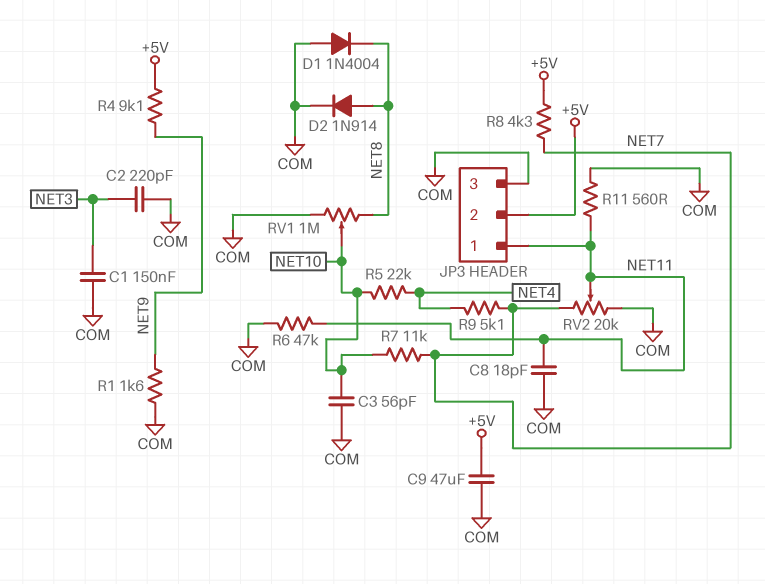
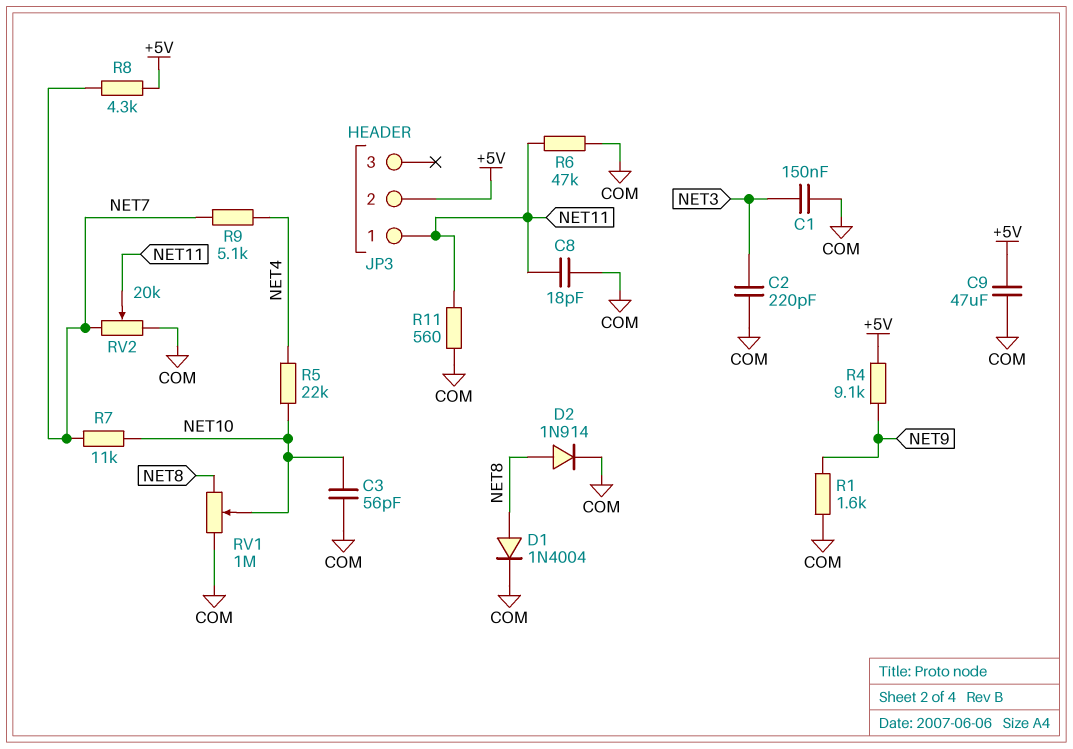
D1: diode 1N4004 (A COM, K NET8) -> diode 1N4004 (A NET8, K COM)
JP3 pin 3: COM -> none

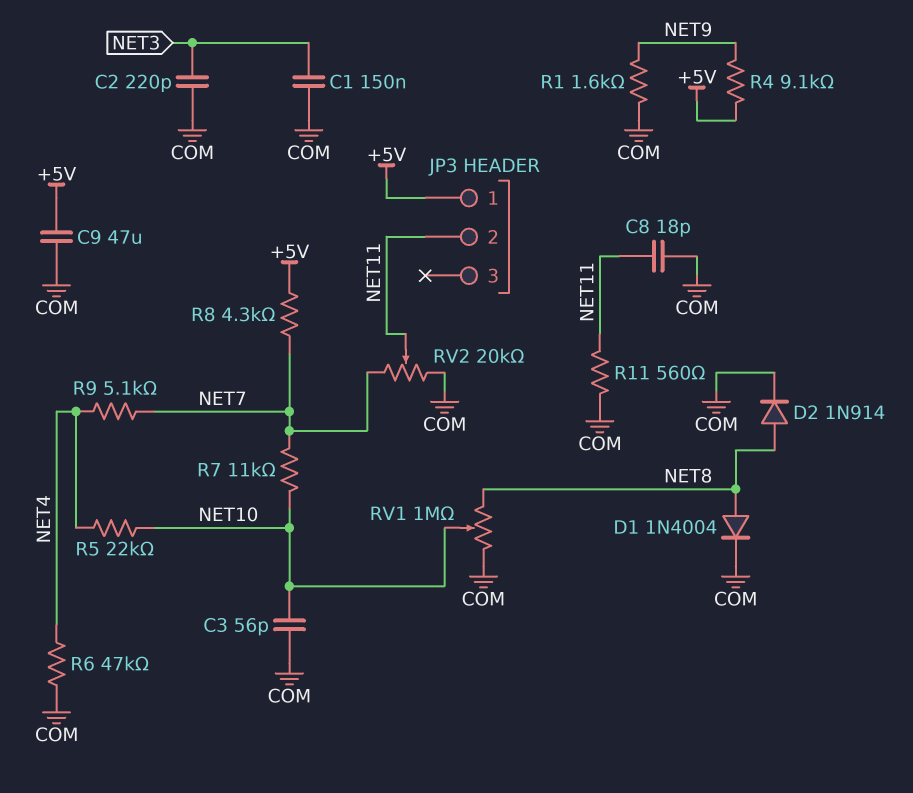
JP3 pin 1: NET11 -> +5V
JP3 pin 2: +5V -> NET11
R6: 47k (COM, NET11) -> 47k (COM, NET4)

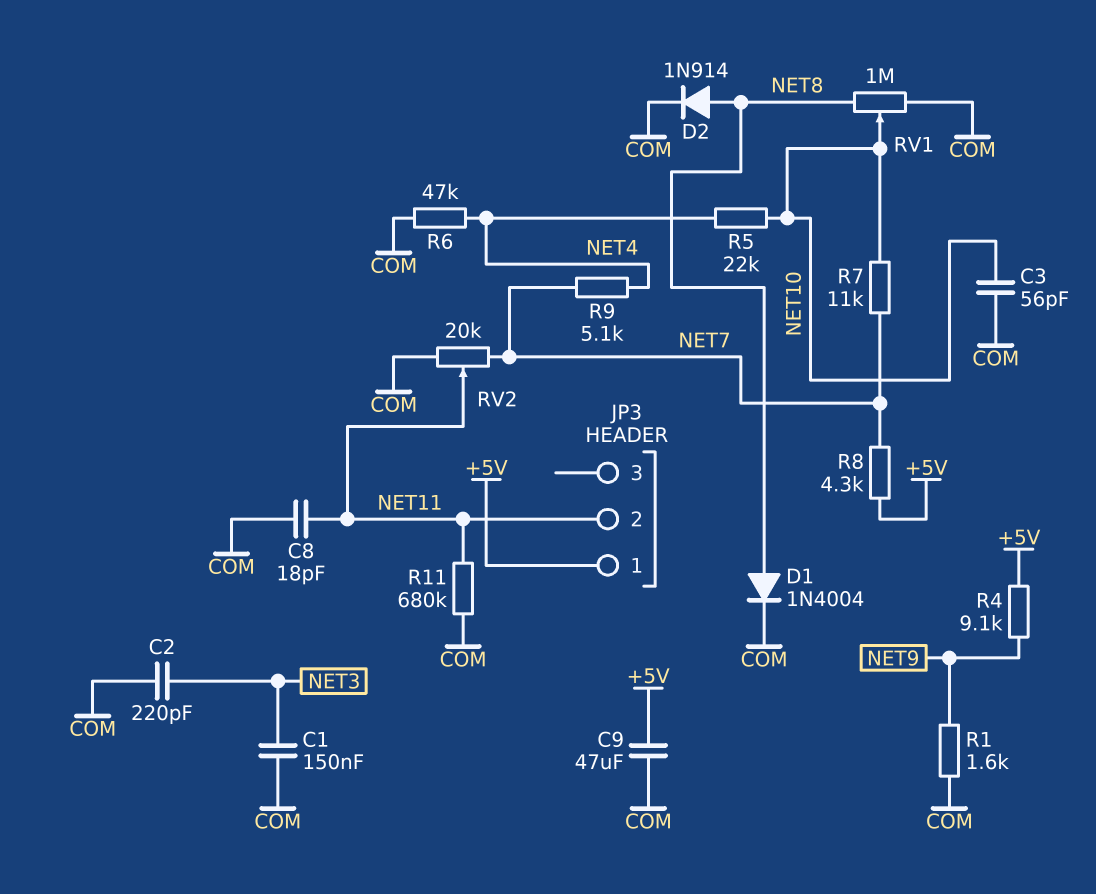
R11: 560 (COM, NET11) -> 680k (COM, NET11)

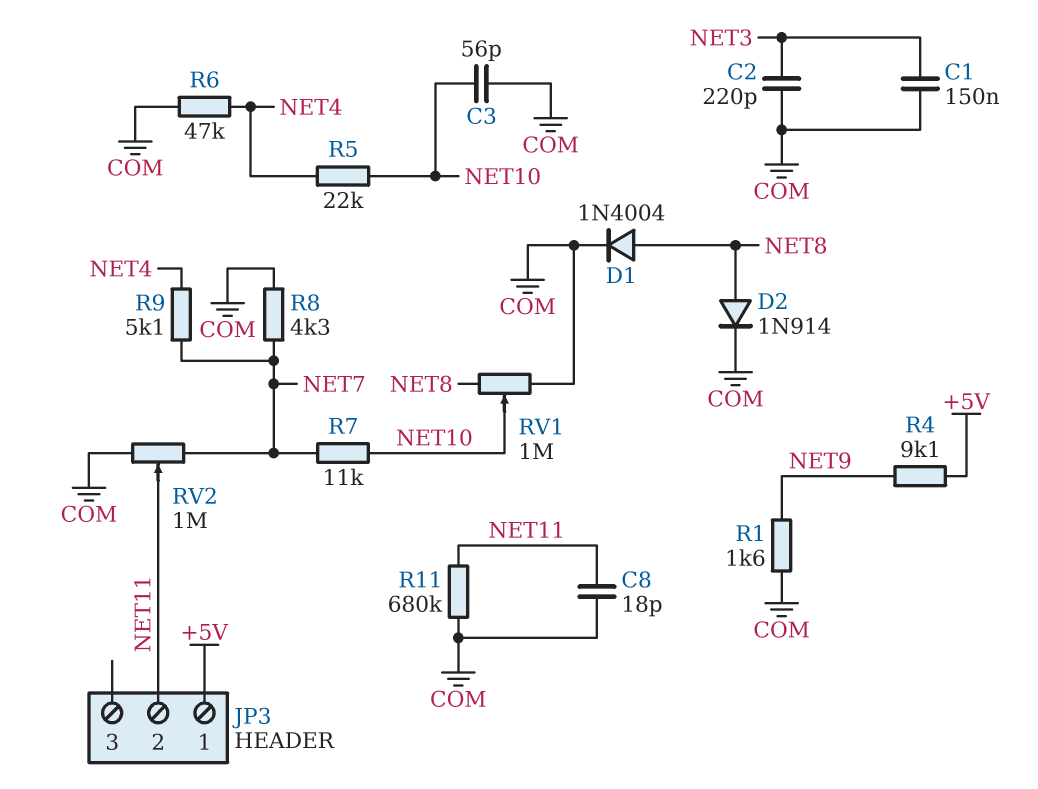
C9: 47uF (+5V, COM) -> none
R8: 4.3k (+5V, NET7) -> 4.3k (COM, NET7)
RV2: 20k (COM, NET7, wiper NET11) -> 1M (COM, NET7, wiper NET11)

